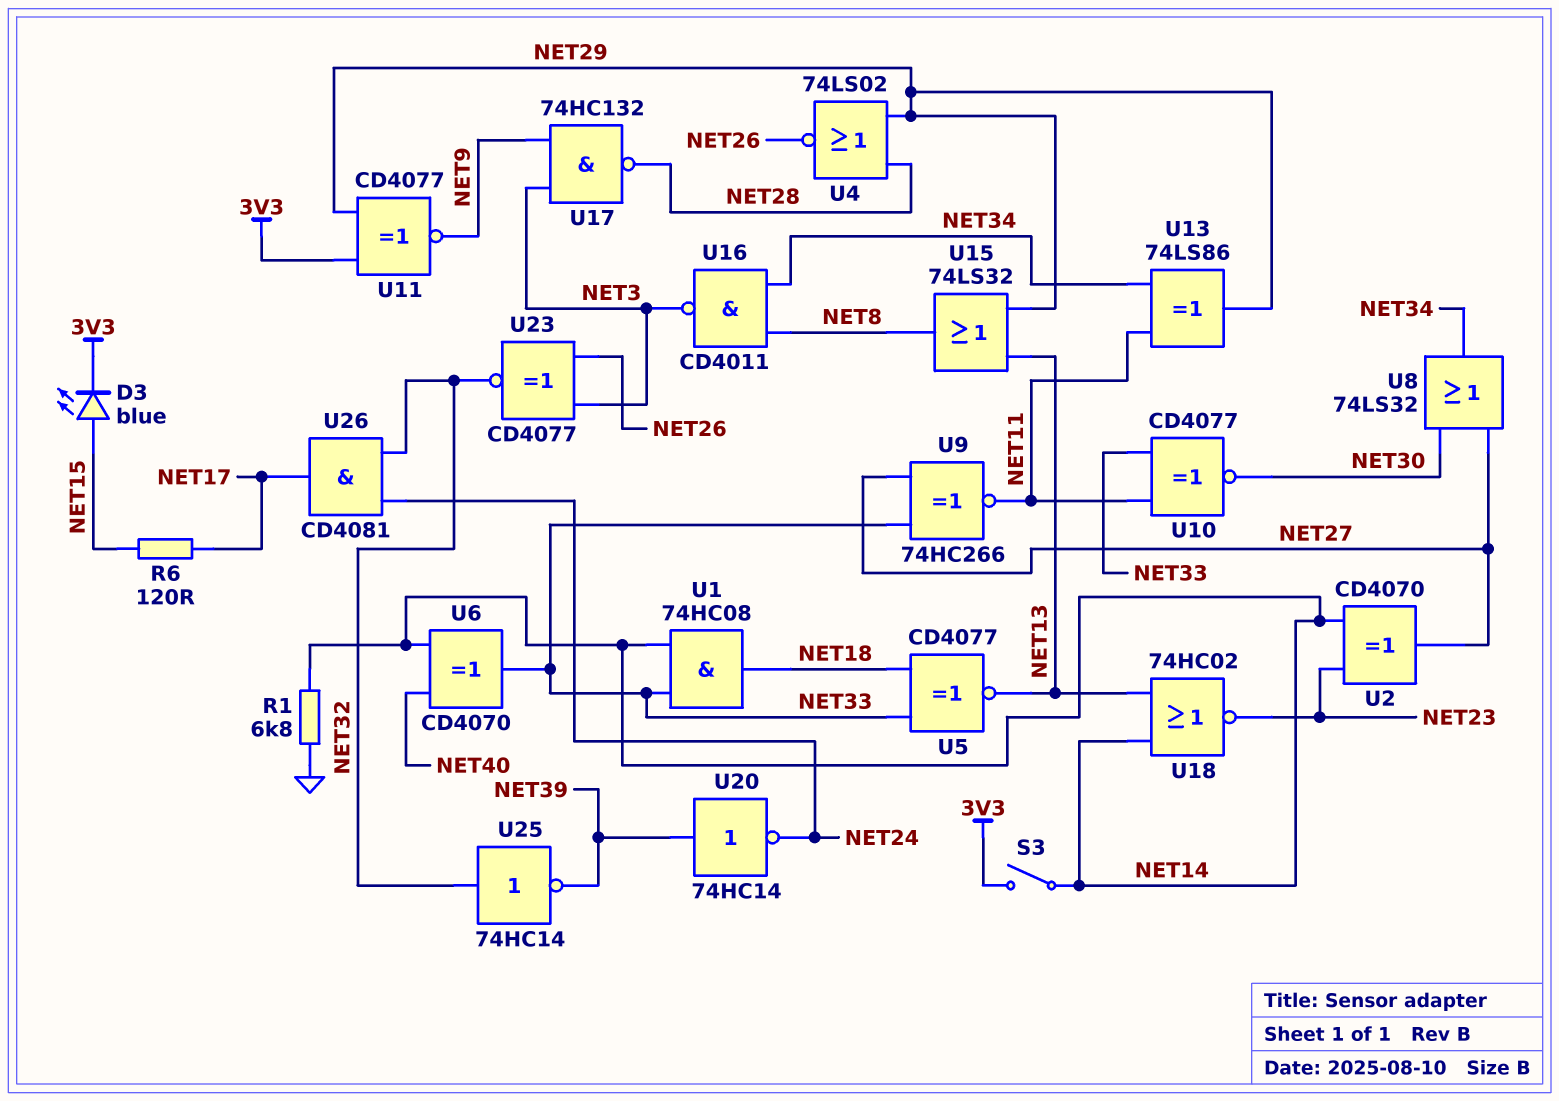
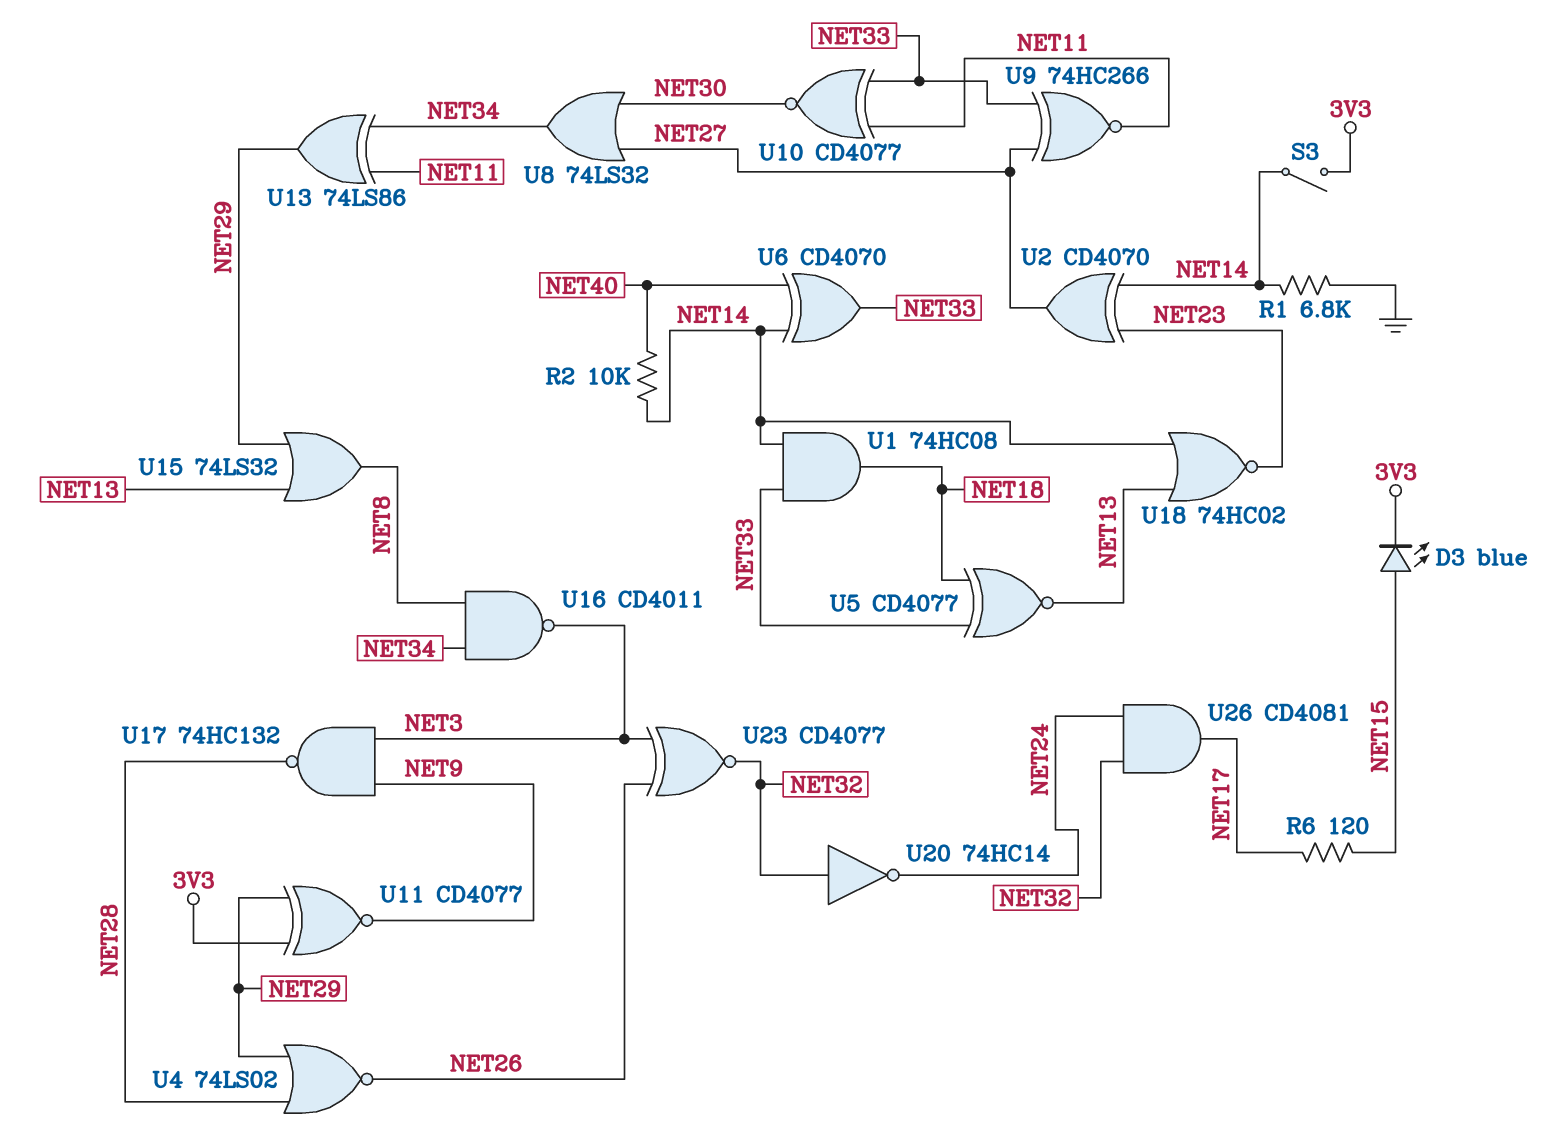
R2: none -> 10k (NET14, NET40)
U20: NOT 74HC14 (in NET39, out NET24) -> NOT 74HC14 (in NET32, out NET24)
U25: NOT 74HC14 (in NET32, out NET39) -> none

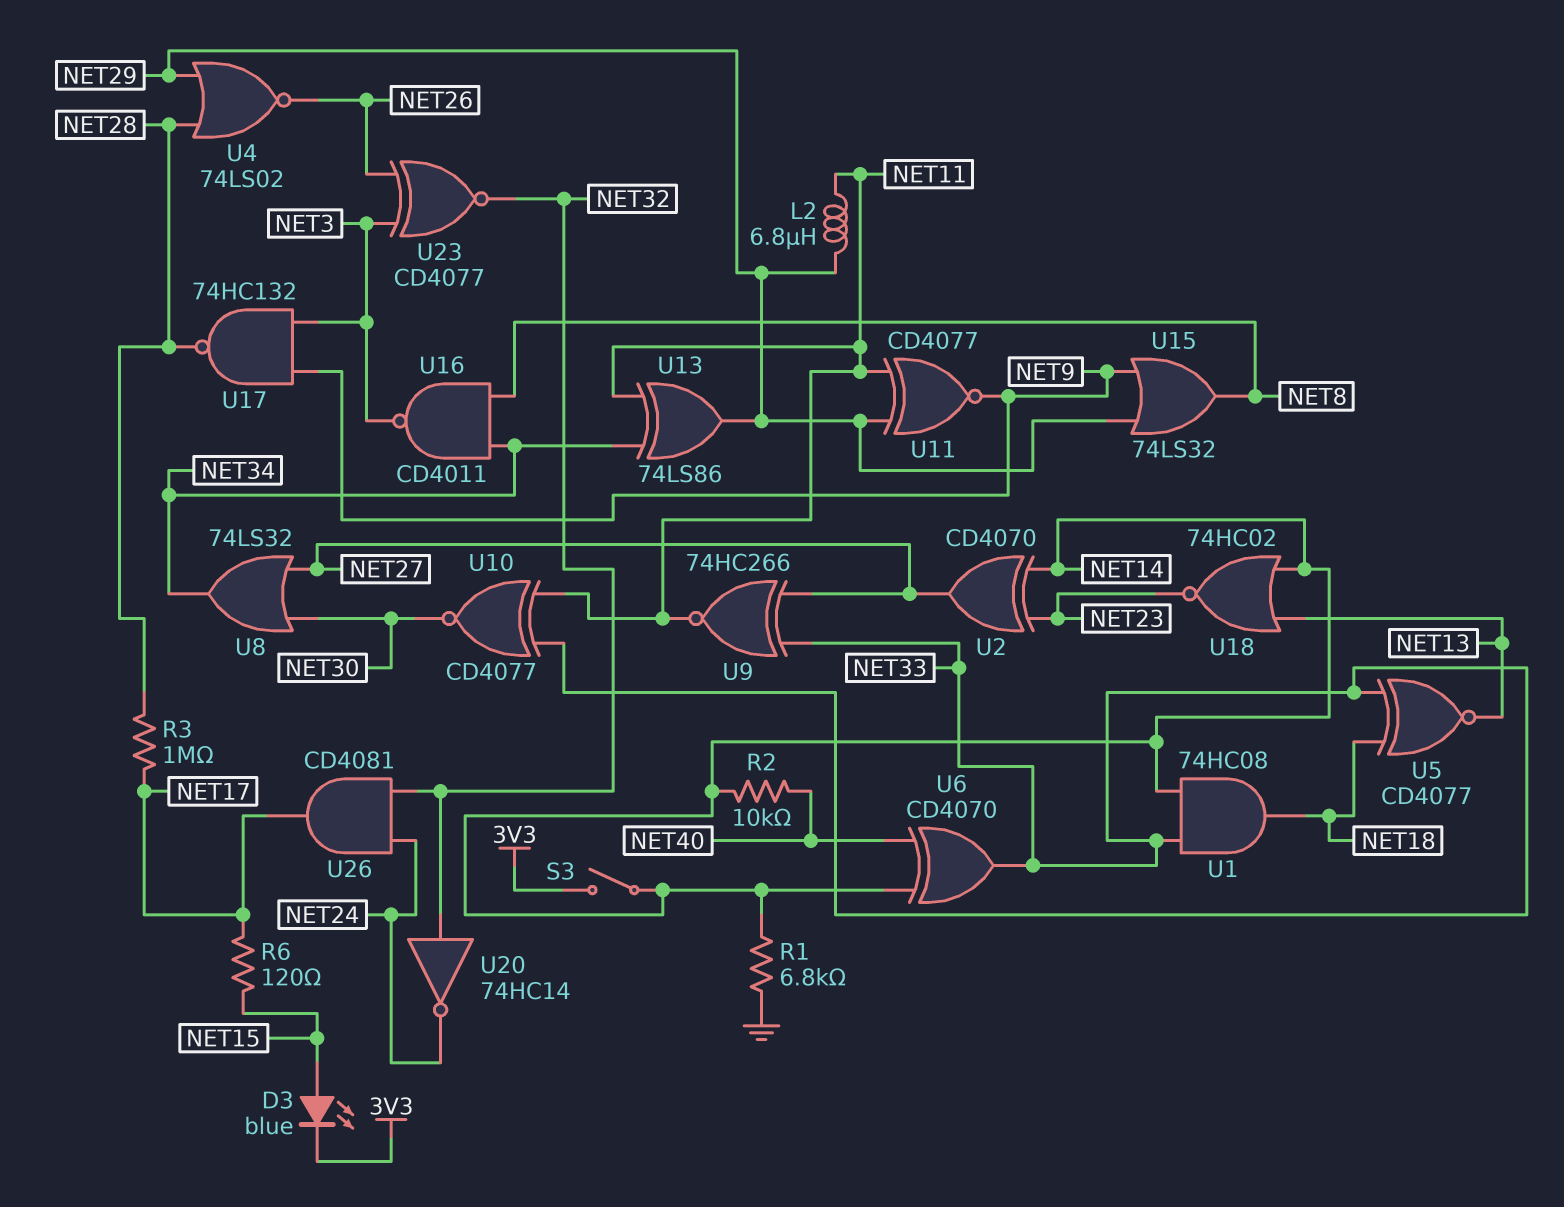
L2: none -> 6.8uH (NET11, NET29)
R3: none -> 1M (NET17, NET28)
U11: XNOR CD4077 (in 3V3, in NET29, out NET9) -> XNOR CD4077 (in NET11, in NET29, out NET9)
U15: OR 74LS32 (in NET13, in NET29, out NET8) -> OR 74LS32 (in NET9, in NET29, out NET8)

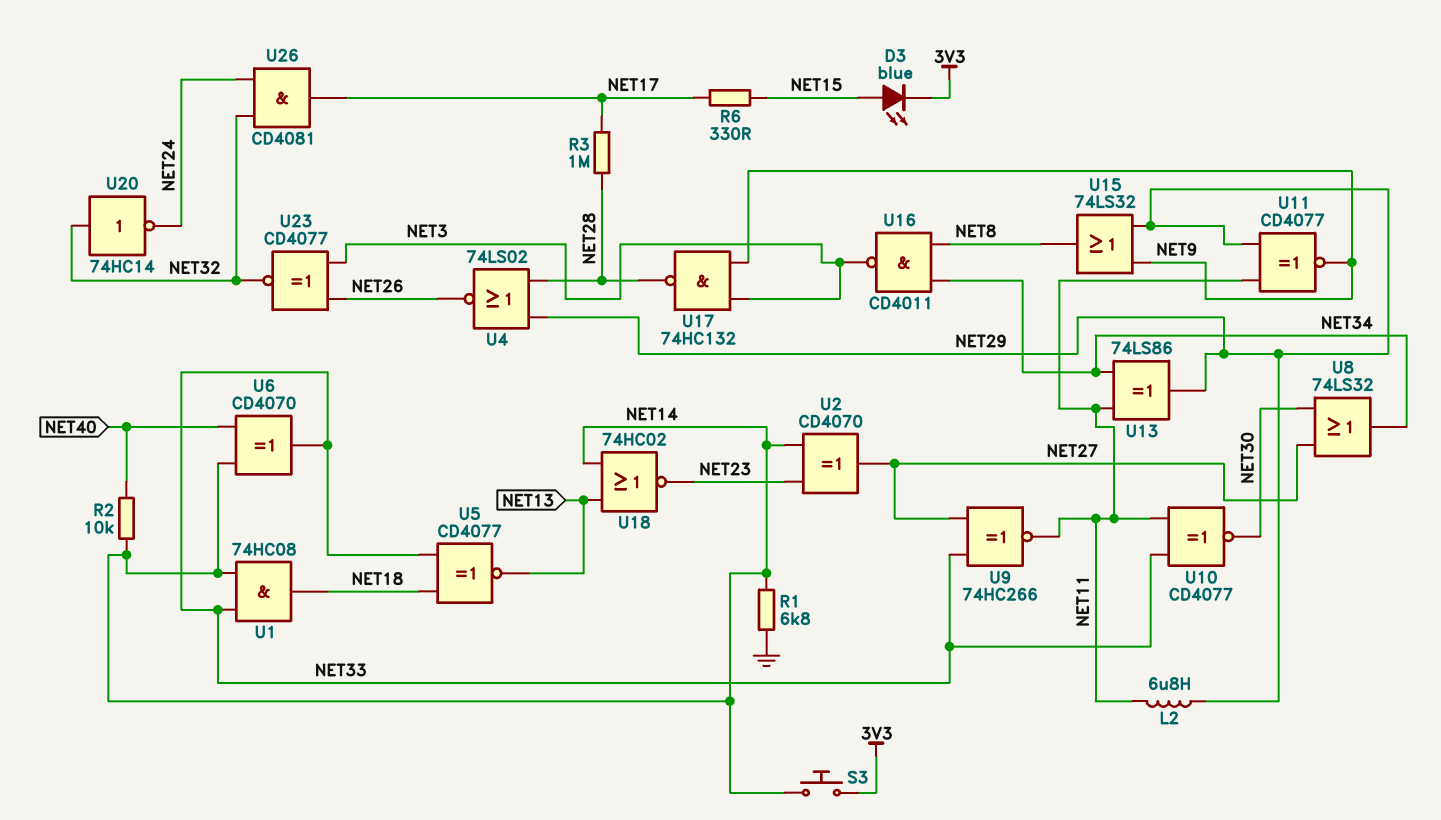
R6: 120 (NET15, NET17) -> 330 (NET15, NET17)
S3: switch (3V3, NET14) -> button (3V3, NET14)

